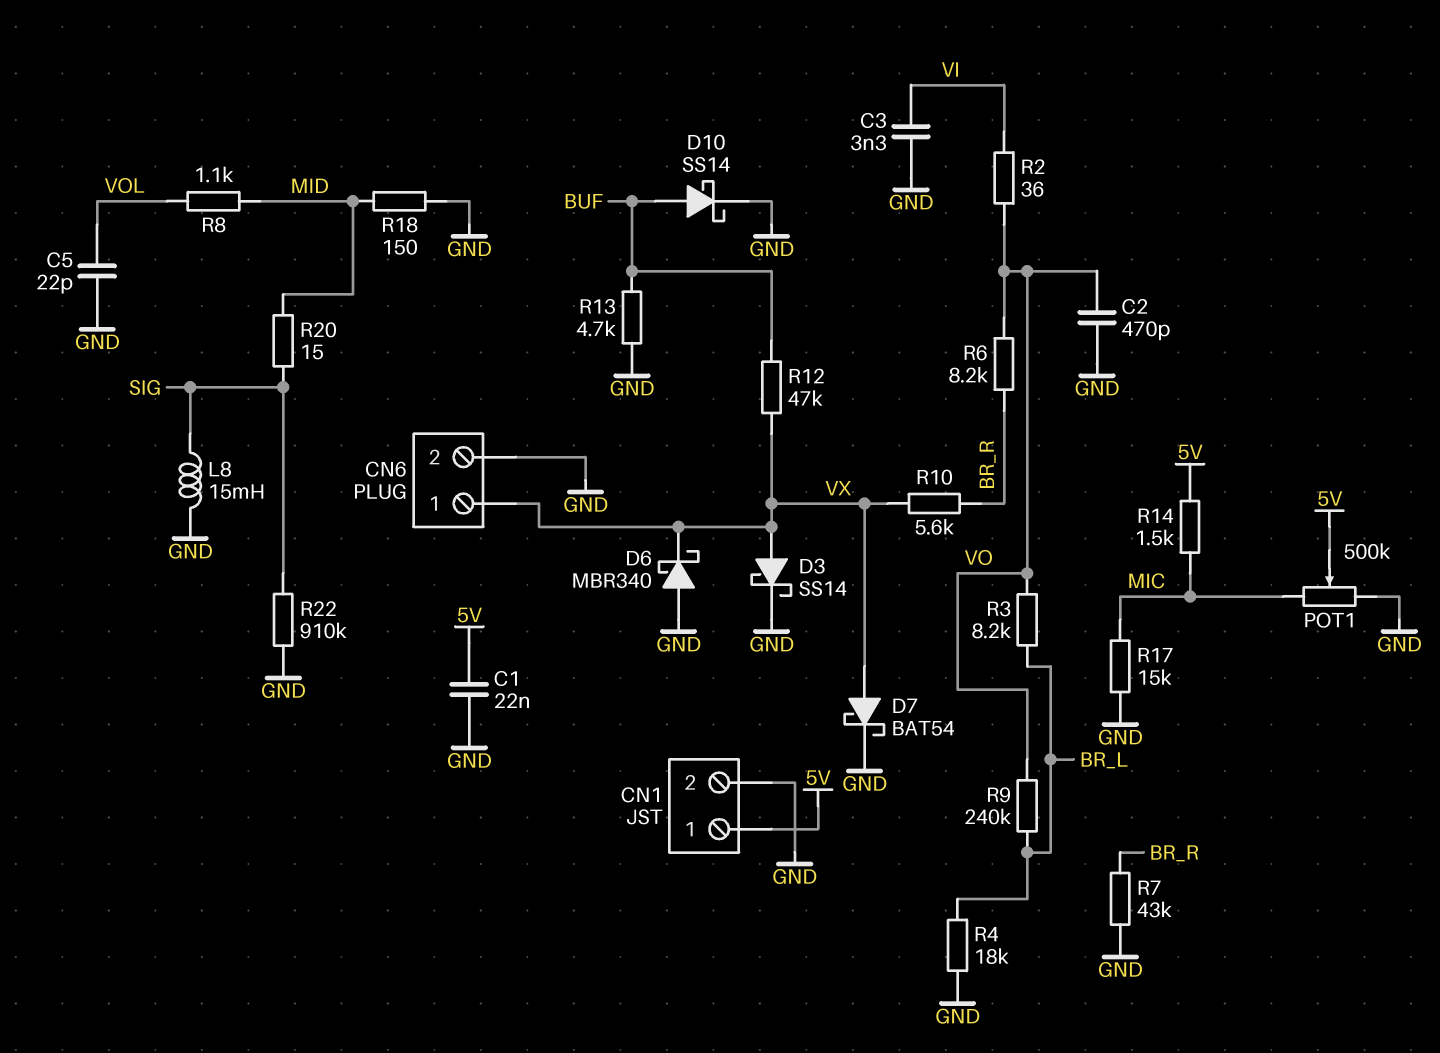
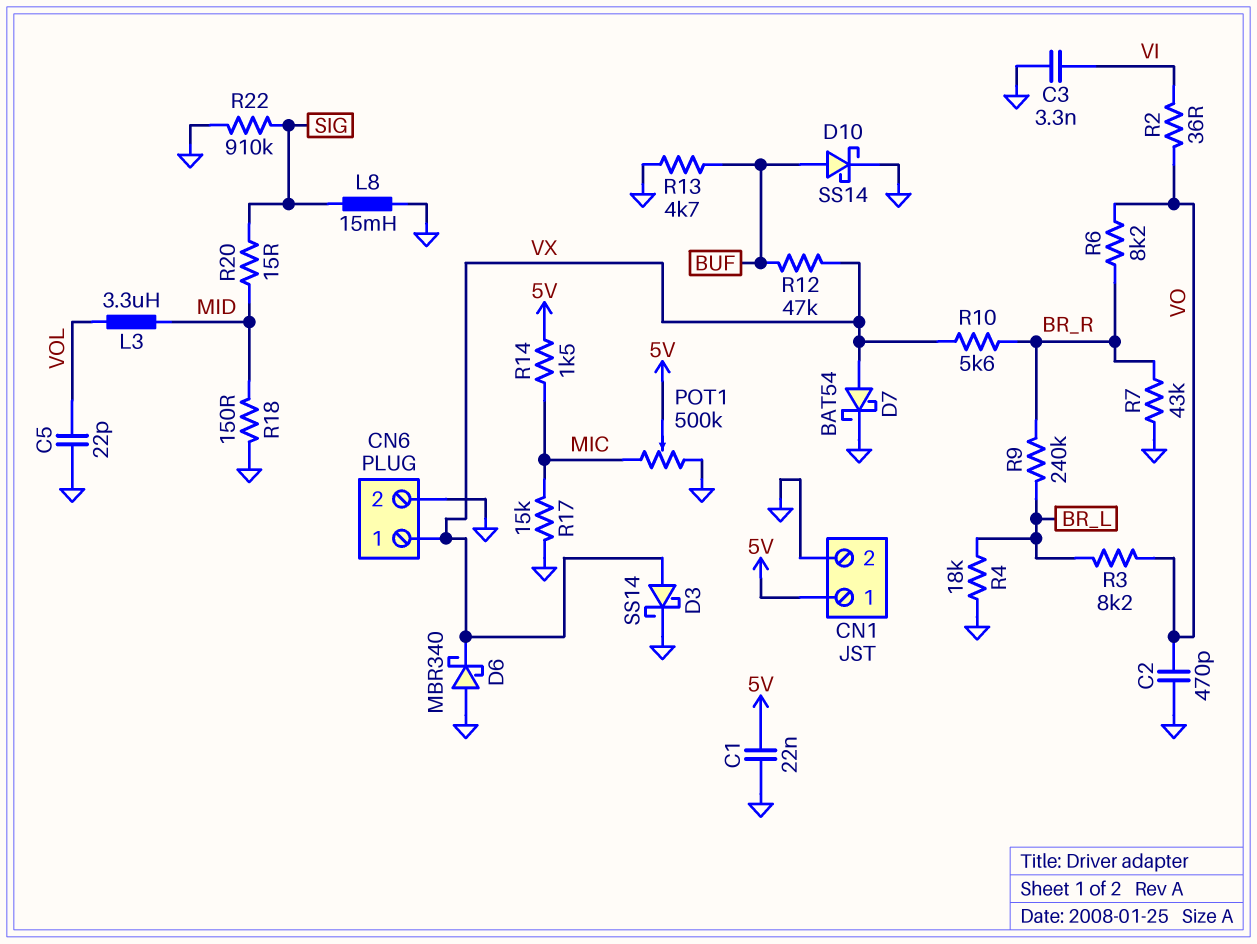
L3: none -> 3.3uH (MID, VOL)
R8: 1.1k (MID, VOL) -> none
R9: 240k (BR_L, VO) -> 240k (BR_L, BR_R)

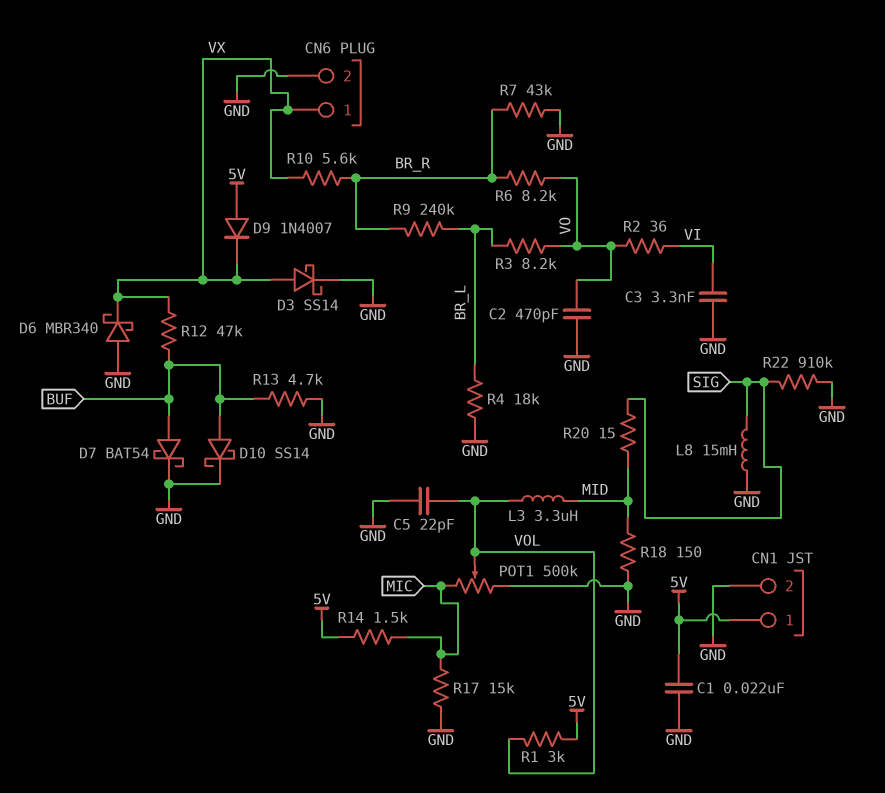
D7: schottky BAT54 (A VX, K GND) -> schottky BAT54 (A BUF, K GND)
D9: none -> diode 1N4007 (A 5V, K VX)
POT1: 500k (GND, MIC, wiper 5V) -> 500k (GND, MIC, wiper VOL)
R1: none -> 3k (5V, VOL)

